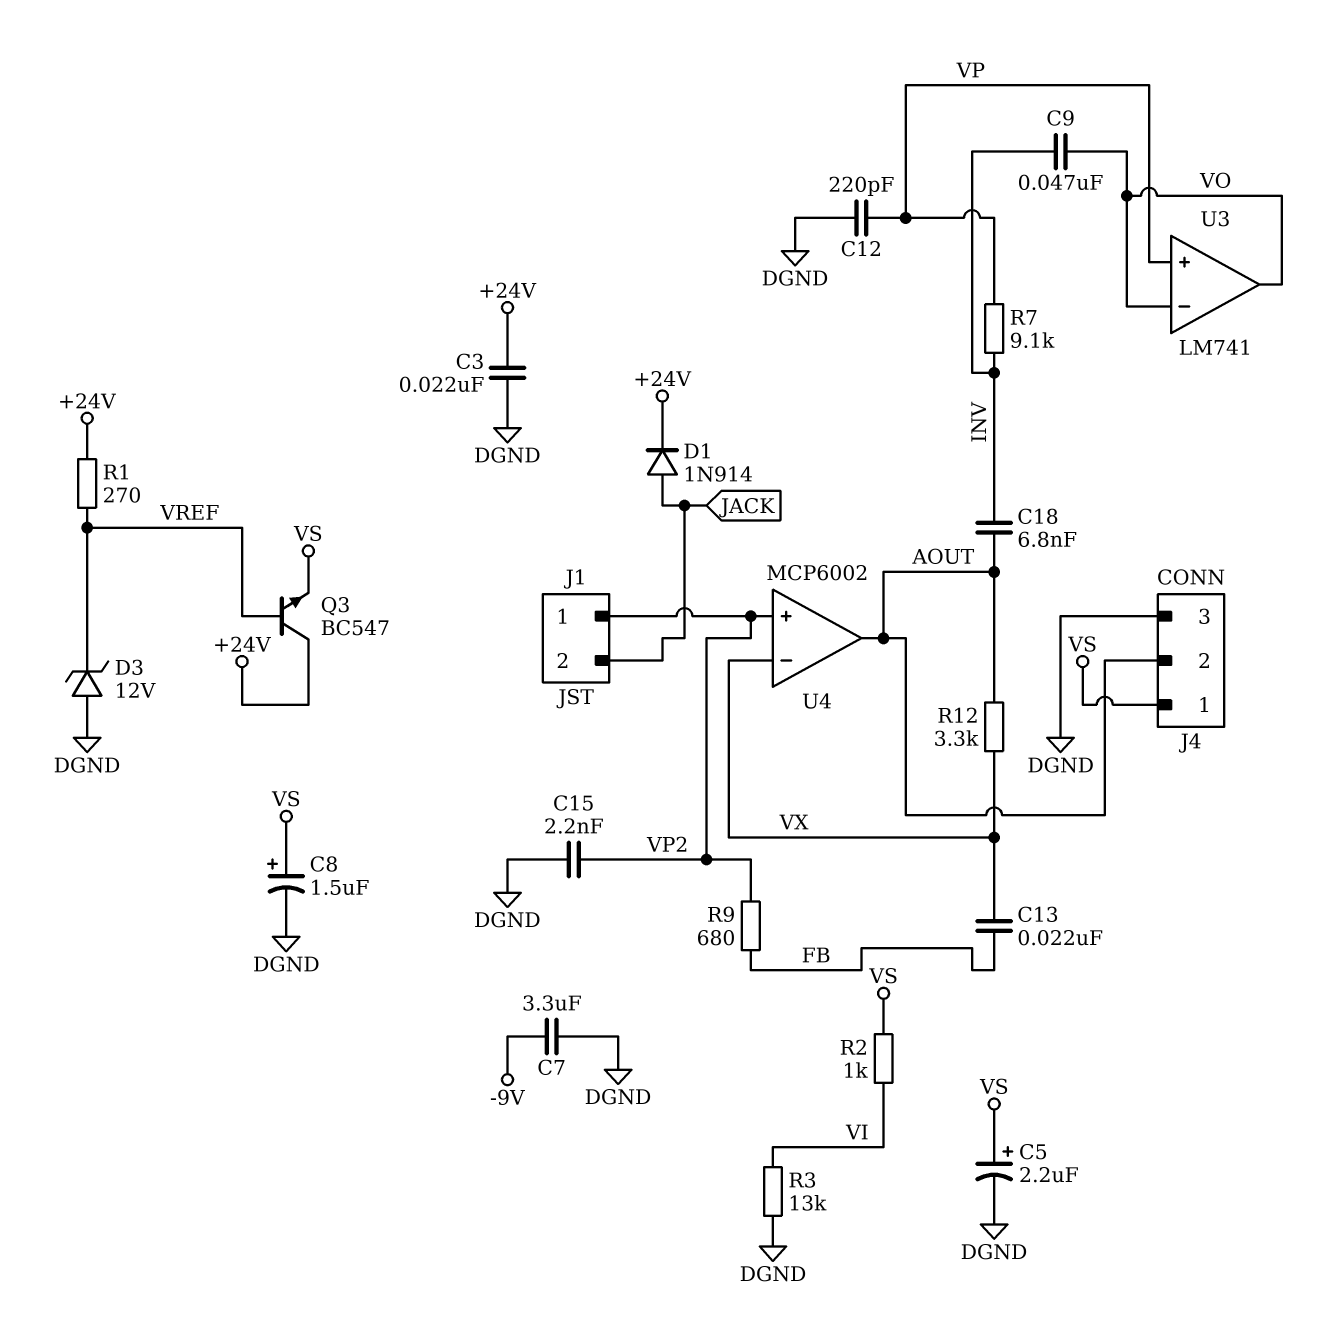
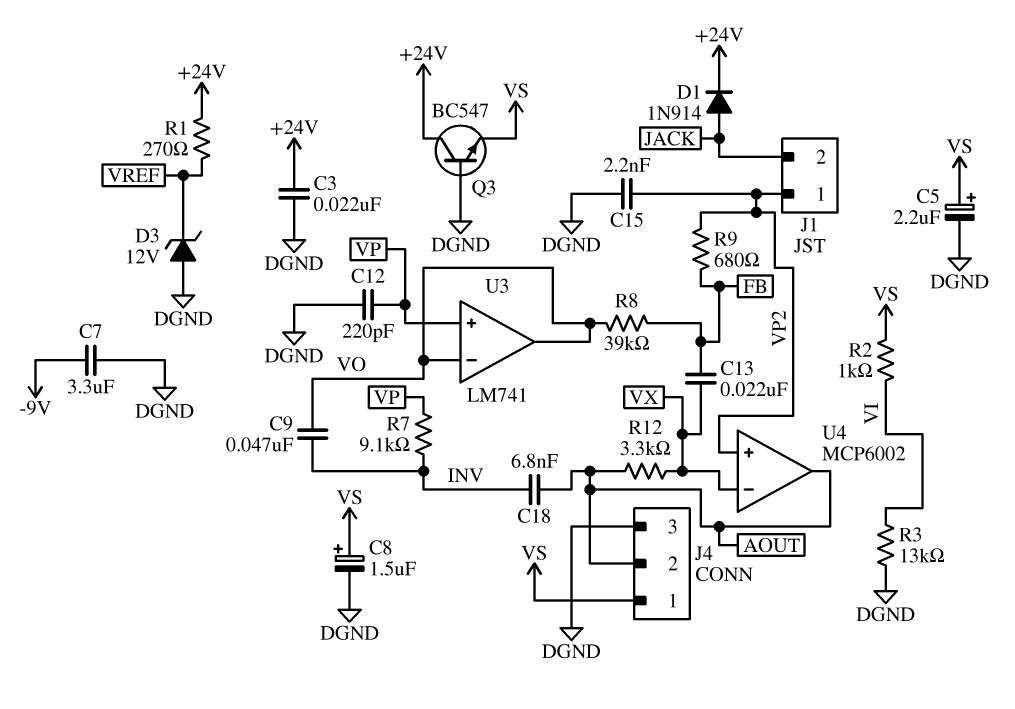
Q3: NPN BC547 (B VREF, C +24V, E VS) -> NPN BC547 (B DGND, C +24V, E VS)
R8: none -> 39k (FB, VO)

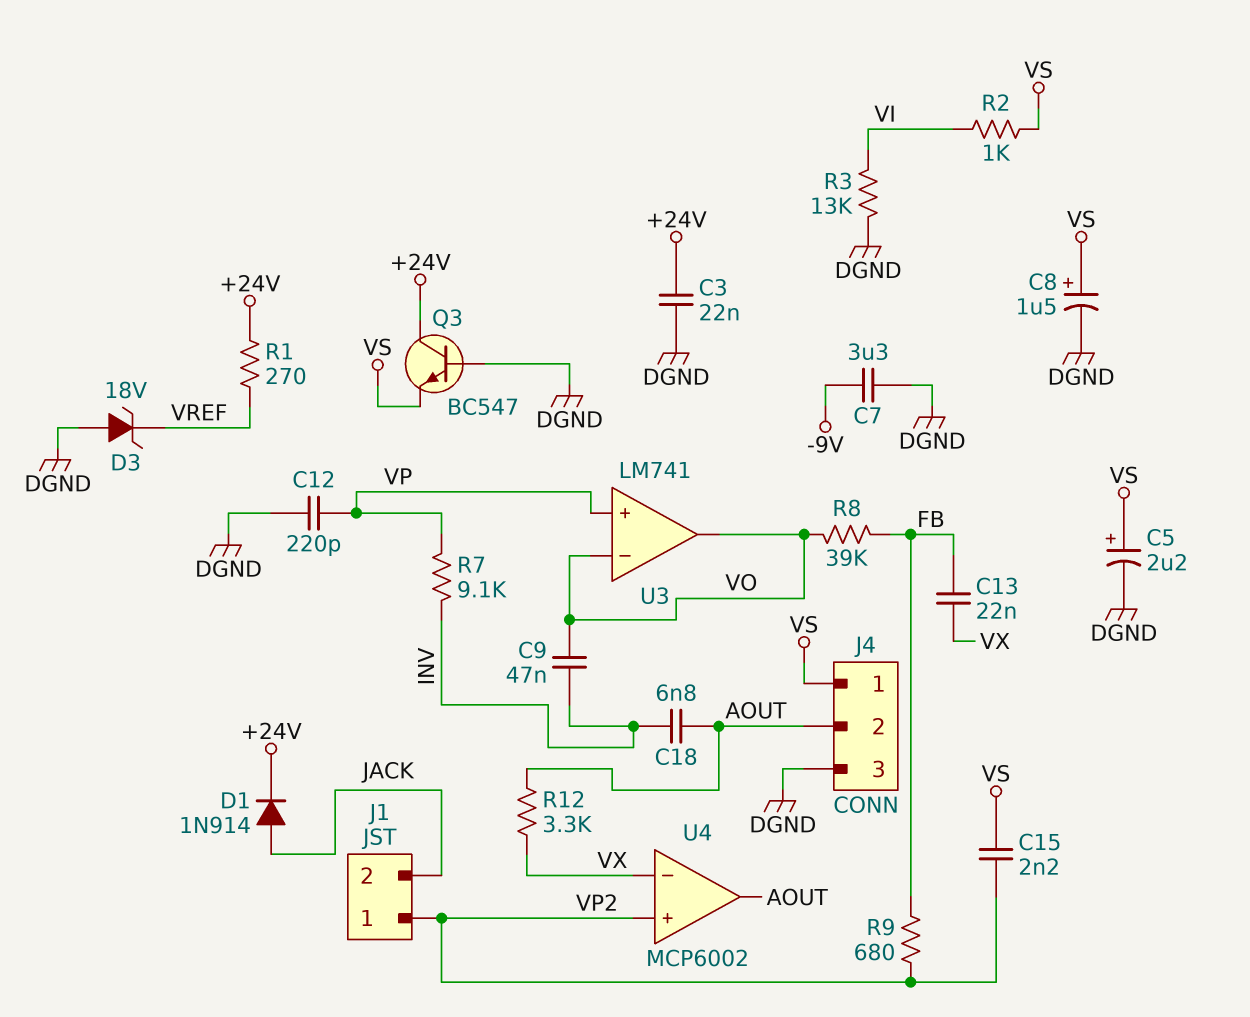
C15: 2.2nF (DGND, VP2) -> 2.2nF (VP2, VS)
D3: zener 12V (A DGND, K VREF) -> zener 18V (A DGND, K VREF)

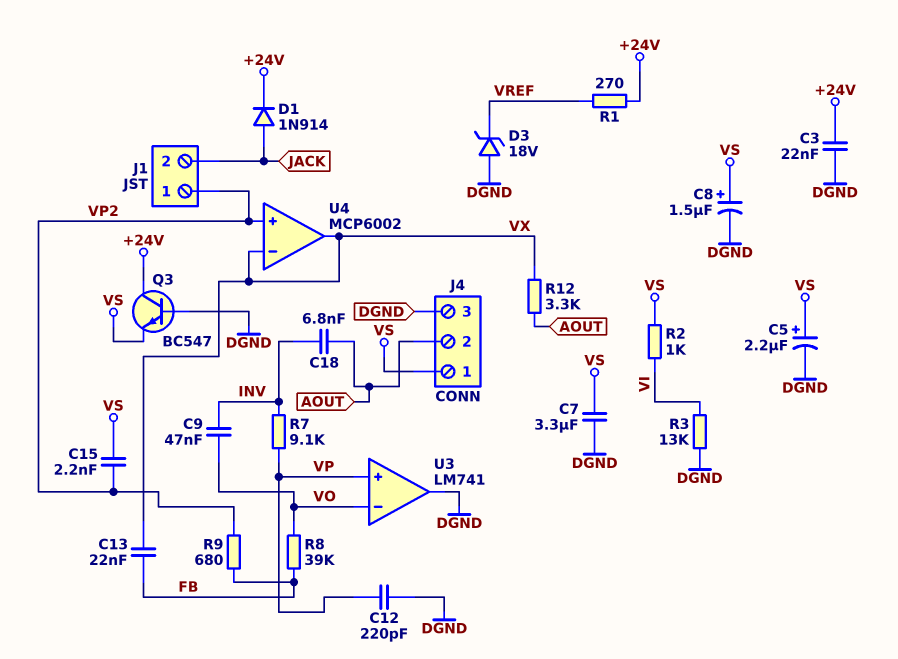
C7: 3.3uF (-9V, DGND) -> 3.3uF (DGND, VS)
U3 pin out: VO -> DGND
U4 pin out: AOUT -> VX

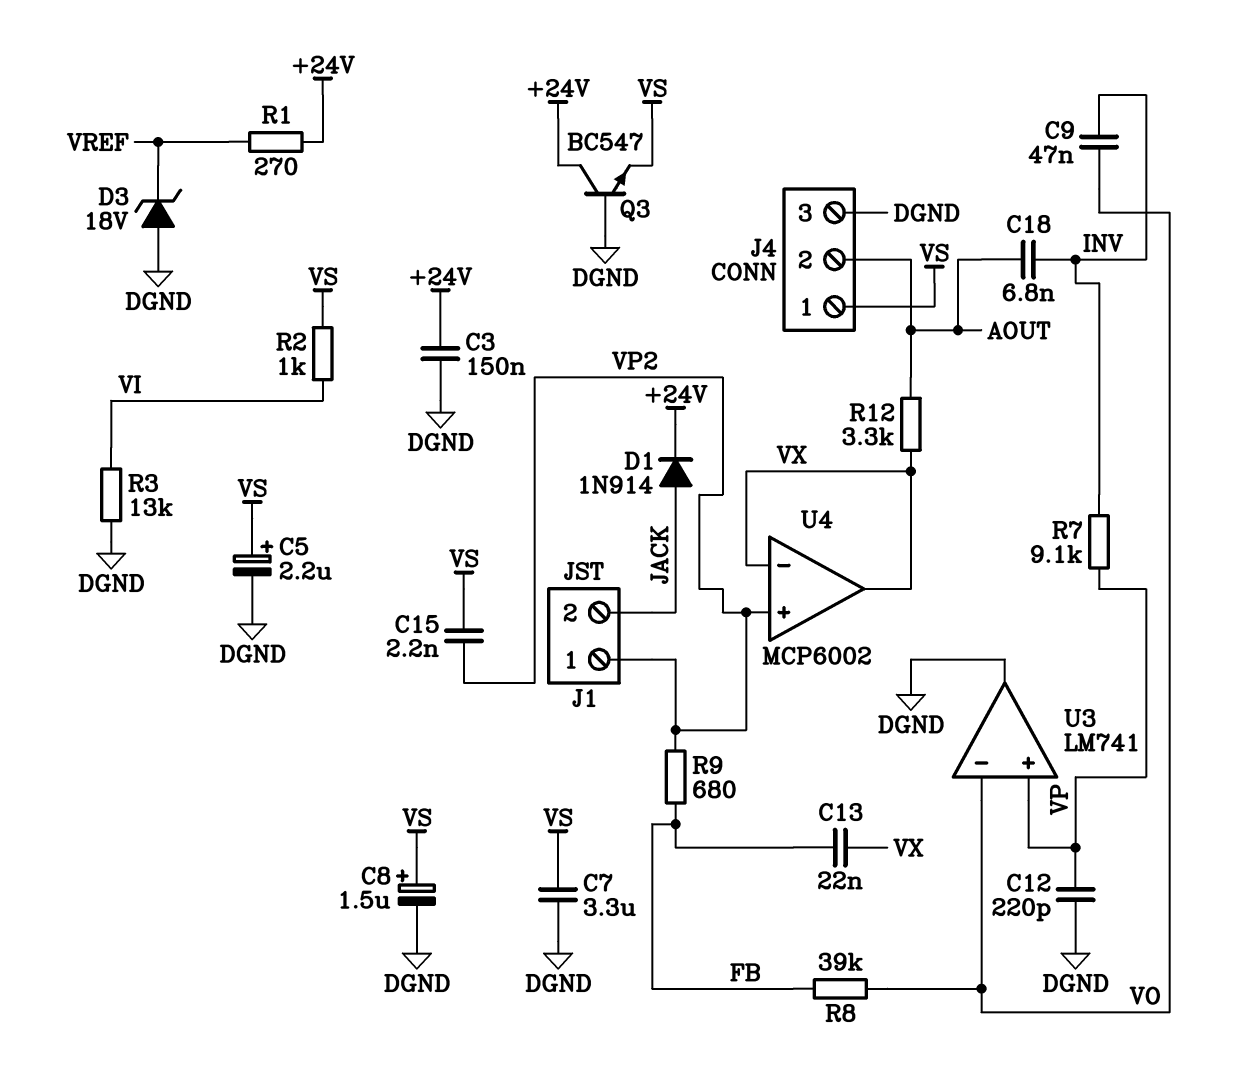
C3: 22nF (+24V, DGND) -> 150nF (+24V, DGND)

